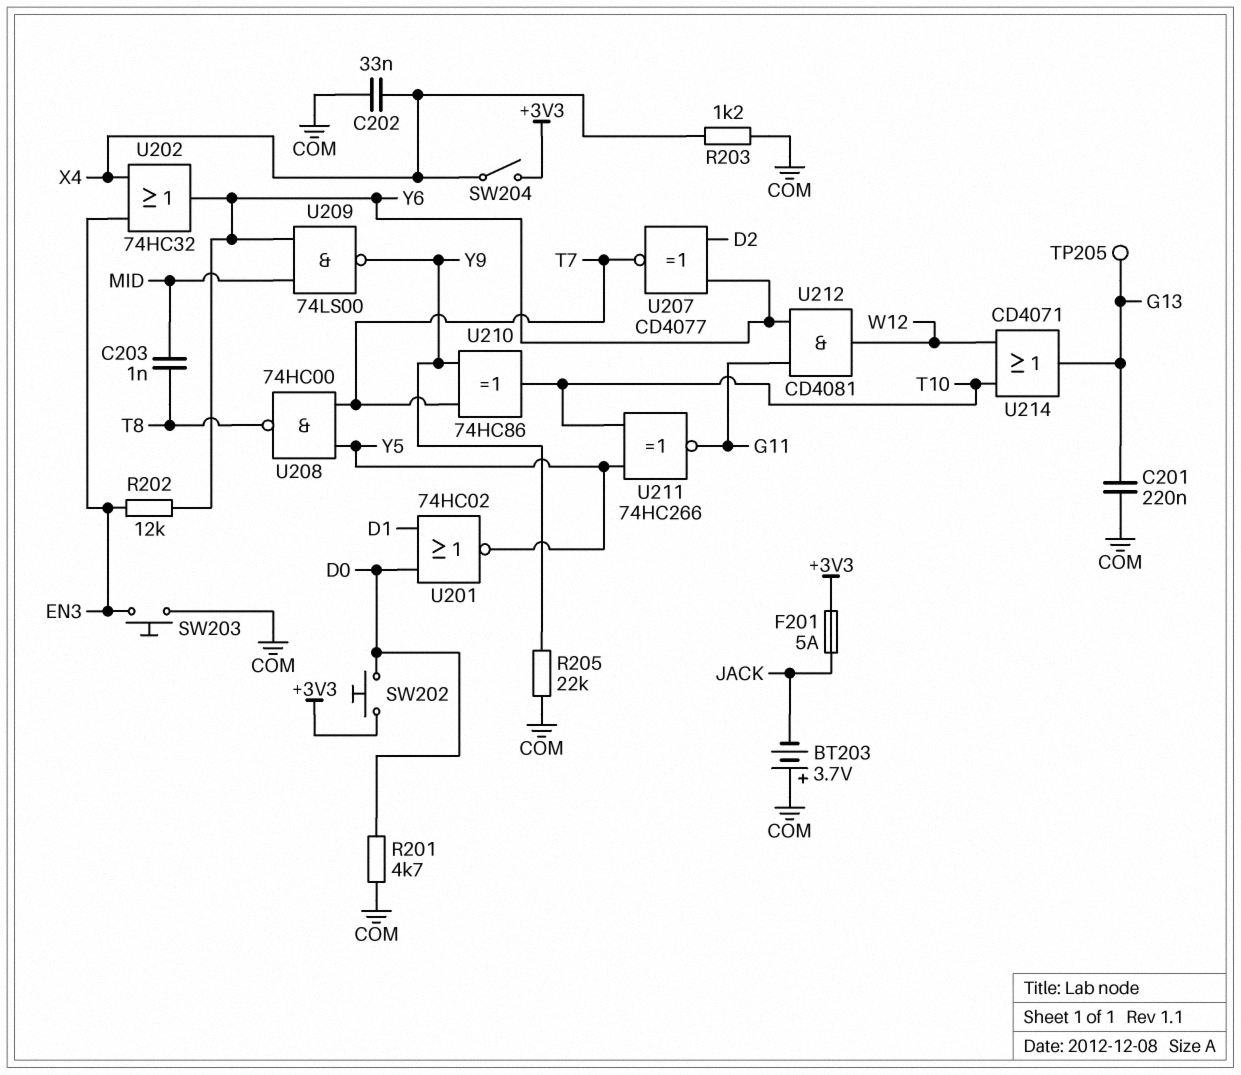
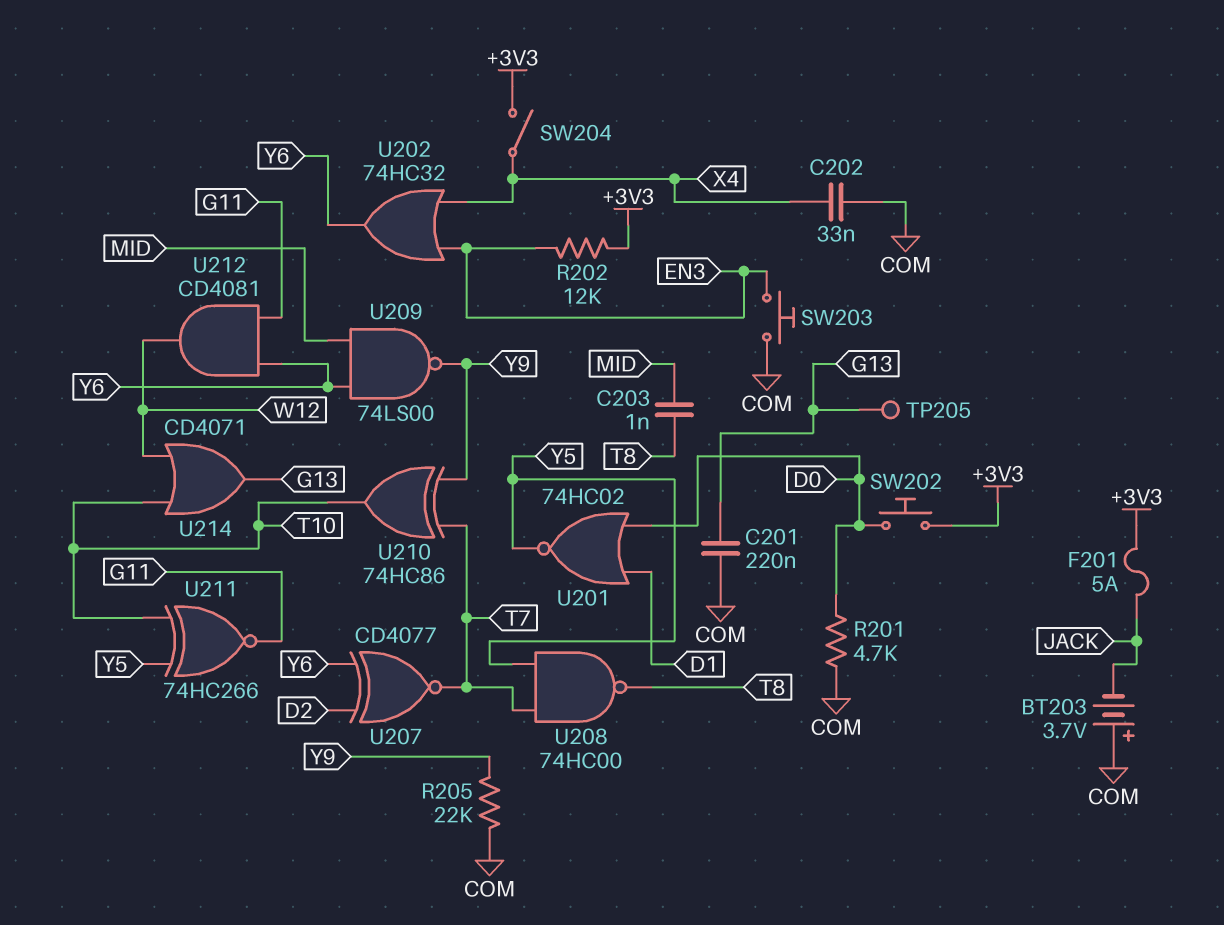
R202: 12k (EN3, Y6) -> 12k (+3V3, EN3)
R203: 1.2k (COM, X4) -> none

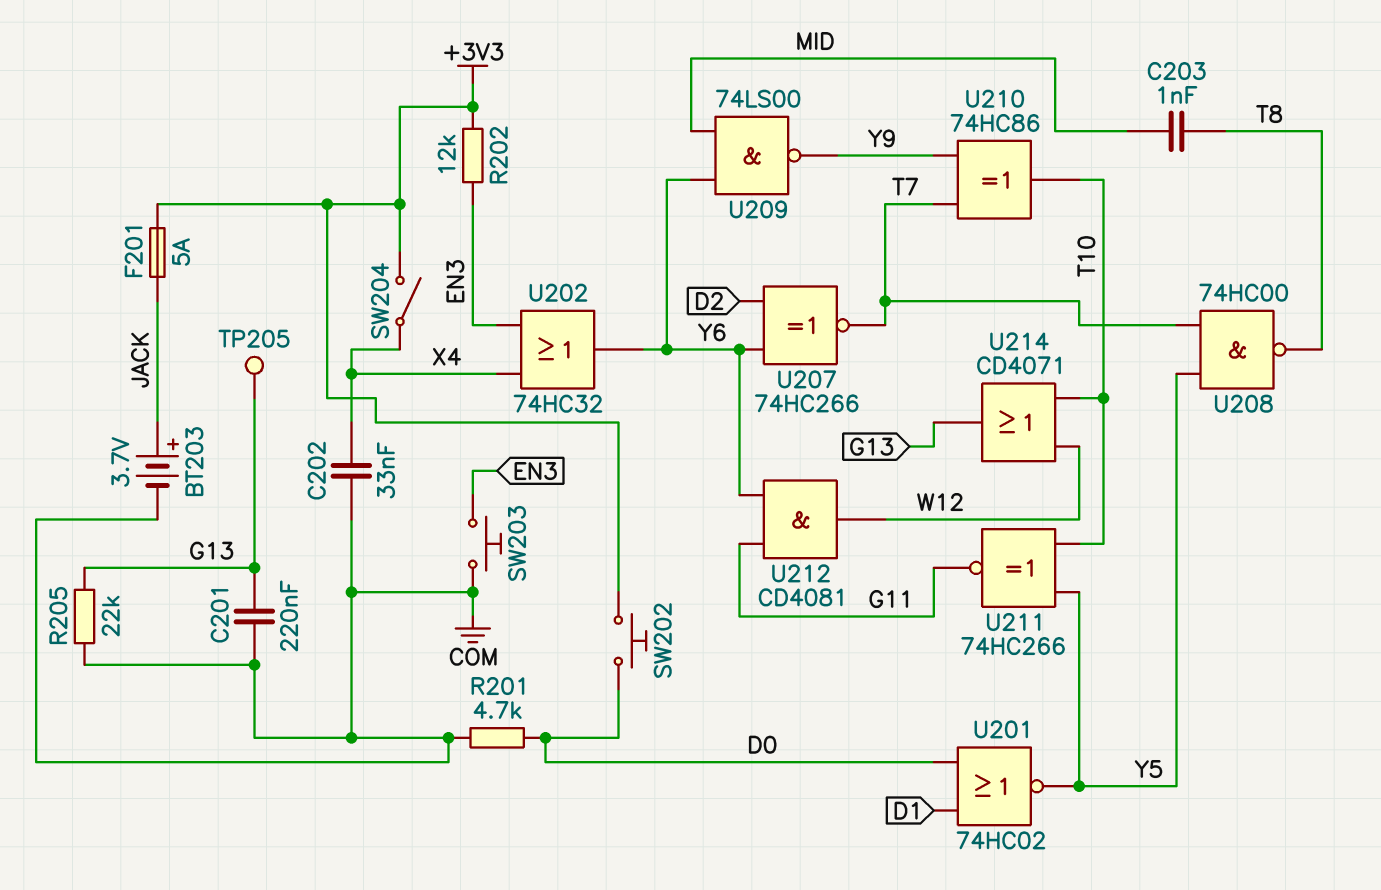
BT203: 3.7V (plus COM, minus JACK) -> 3.7V (plus JACK, minus COM)
R205: 22k (COM, Y9) -> 22k (COM, G13)
U207: XNOR CD4077 (in D2, in Y6, out T7) -> XNOR 74HC266 (in D2, in Y6, out T7)

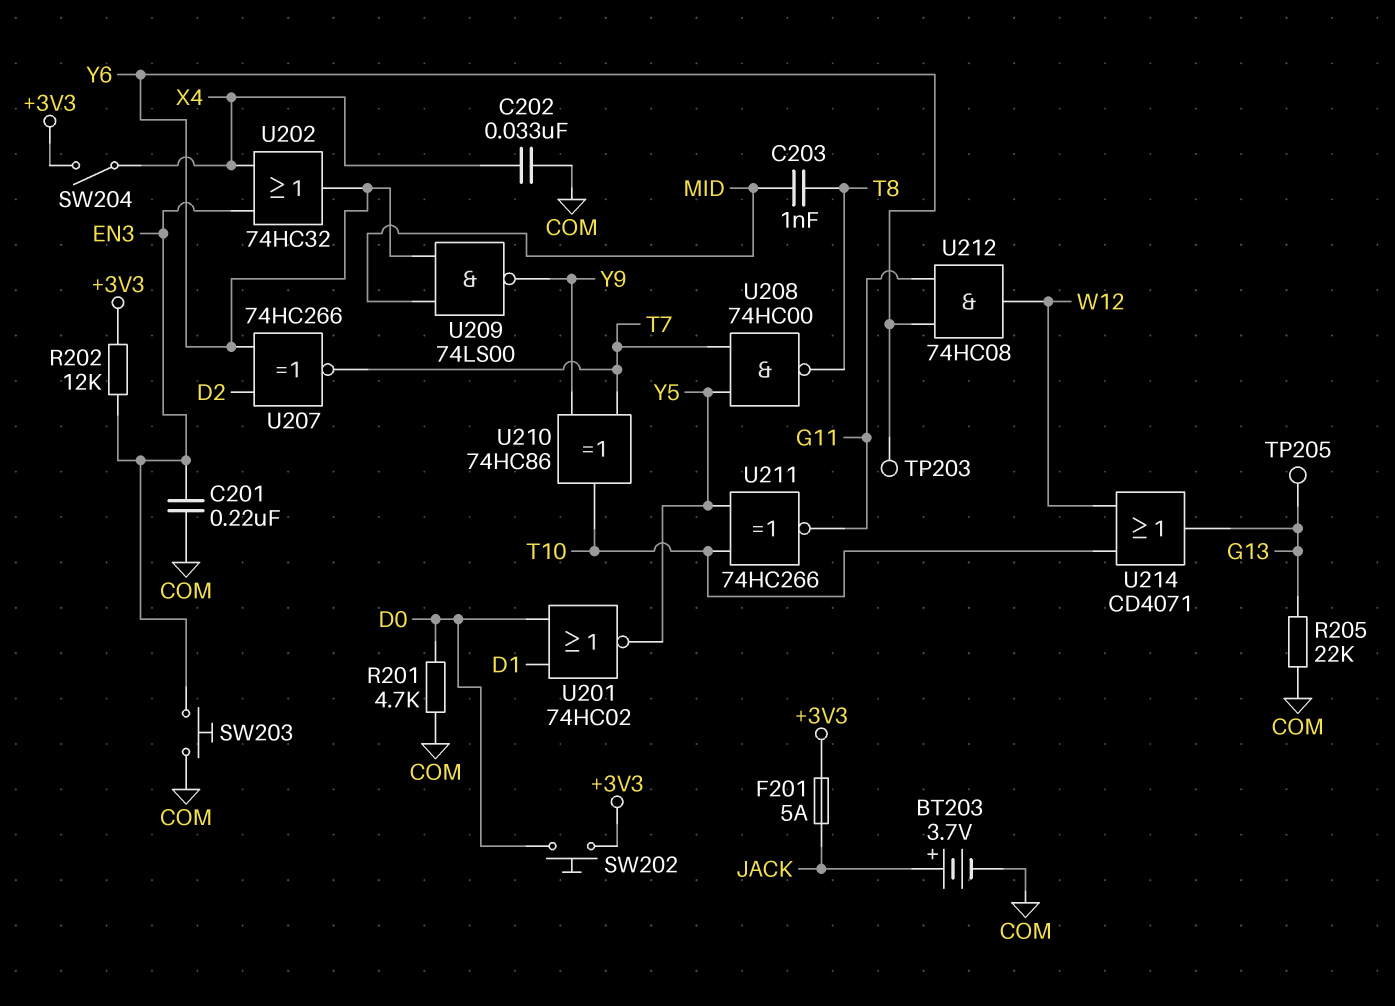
C201: 220nF (COM, G13) -> 220nF (COM, EN3)
TP203: none -> test point (Y6)
U212: AND CD4081 (in G11, in Y6, out W12) -> AND 74HC08 (in G11, in Y6, out W12)

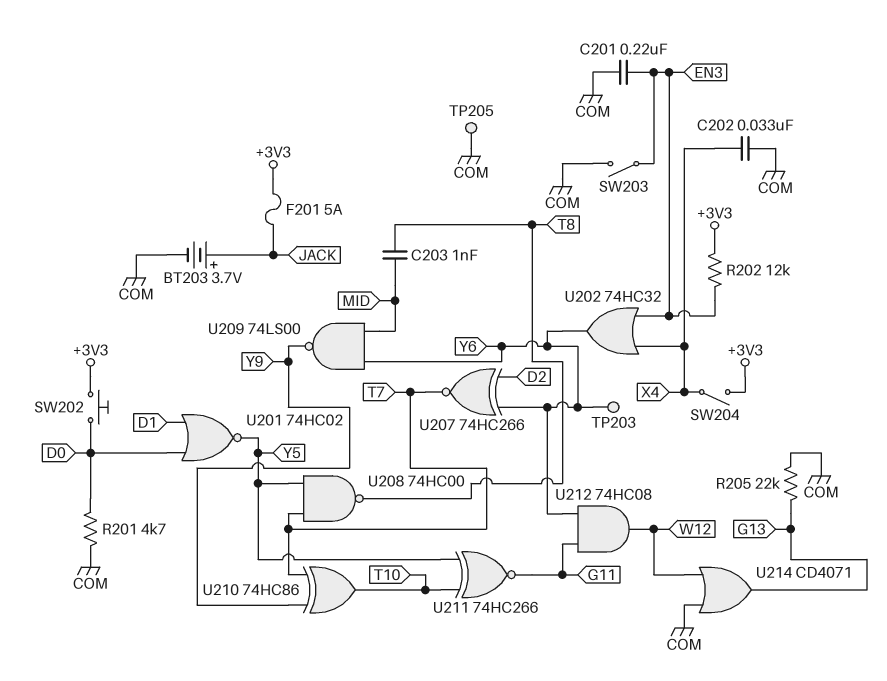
SW203: button (COM, EN3) -> switch (COM, EN3)
TP205: test point (G13) -> test point (COM)
U214: OR CD4071 (in T10, in W12, out G13) -> OR CD4071 (in COM, in W12, out G13)

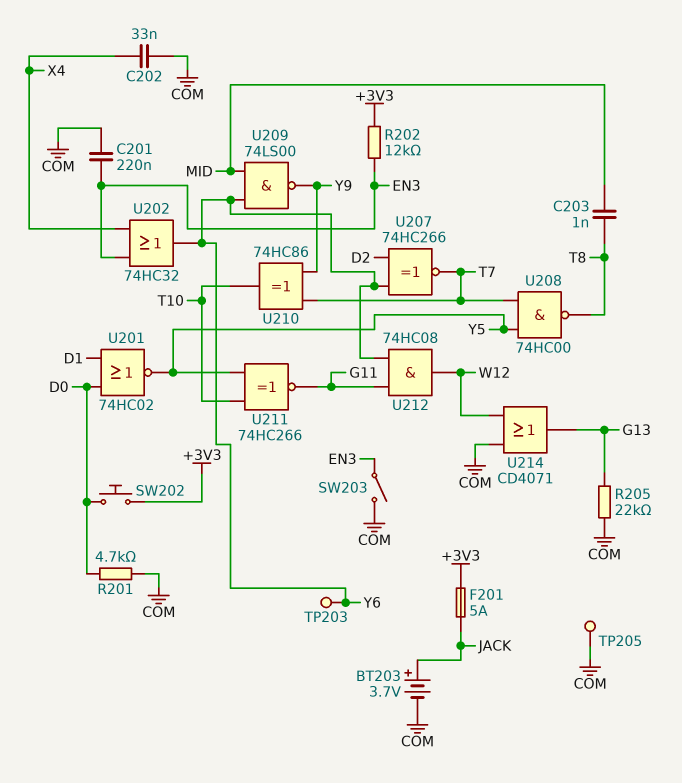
SW204: switch (+3V3, X4) -> none

